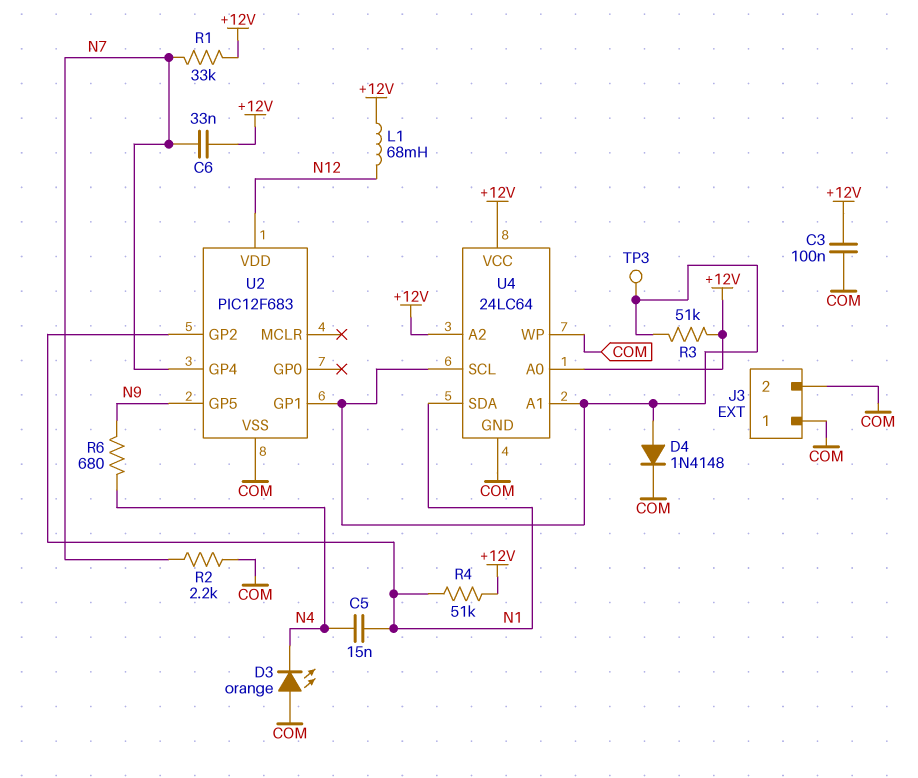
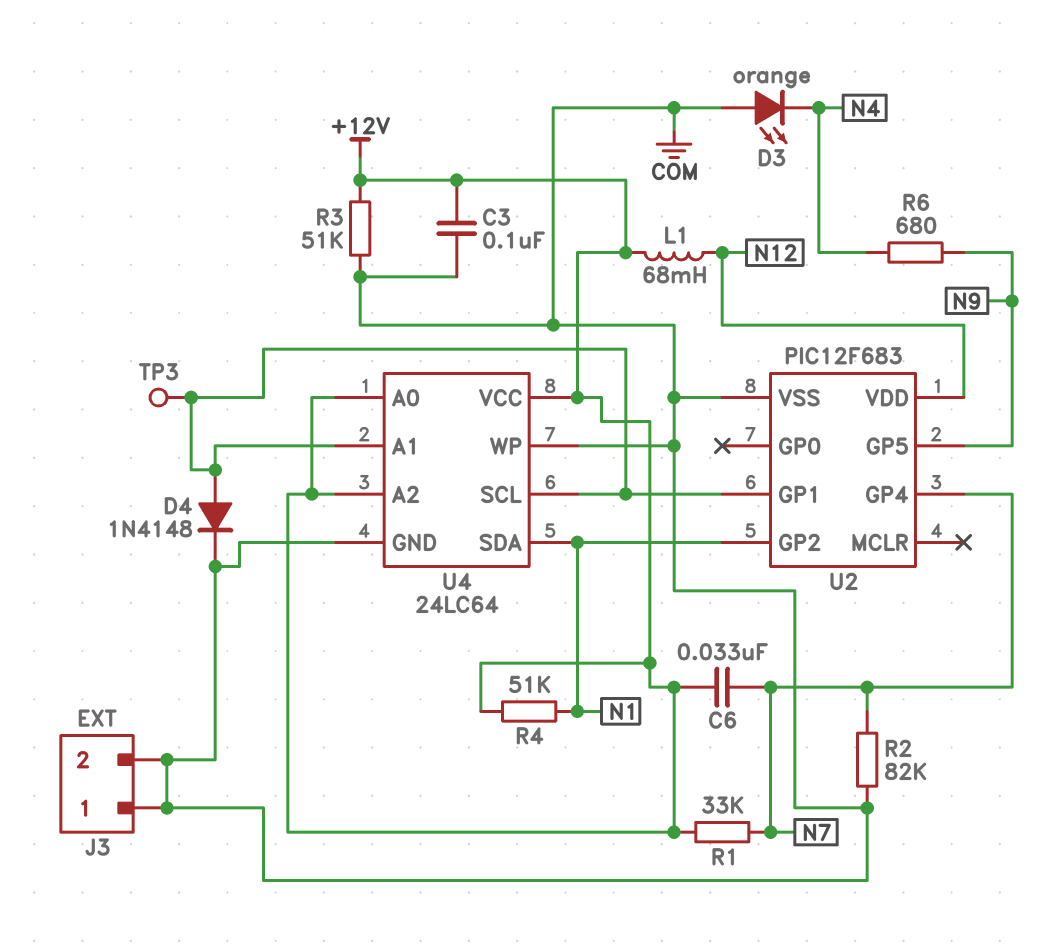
C5: 15nF (N1, N4) -> none
R2: 2.2k (COM, N7) -> 82k (COM, N7)
R3: 51k (+12V, U2/GP1) -> 51k (+12V, COM)

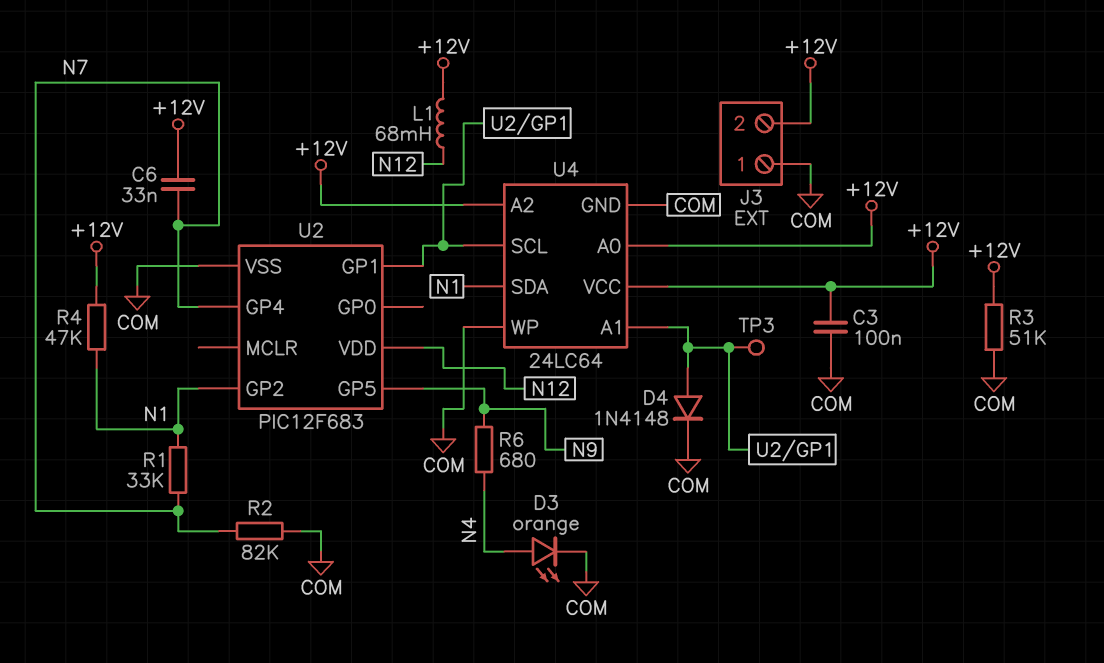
D3: LED orange (A COM, K N4) -> LED orange (A N4, K COM)
J3 pin 2: COM -> +12V
R1: 33k (+12V, N7) -> 33k (N1, N7)
R4: 51k (+12V, N1) -> 47k (+12V, N1)

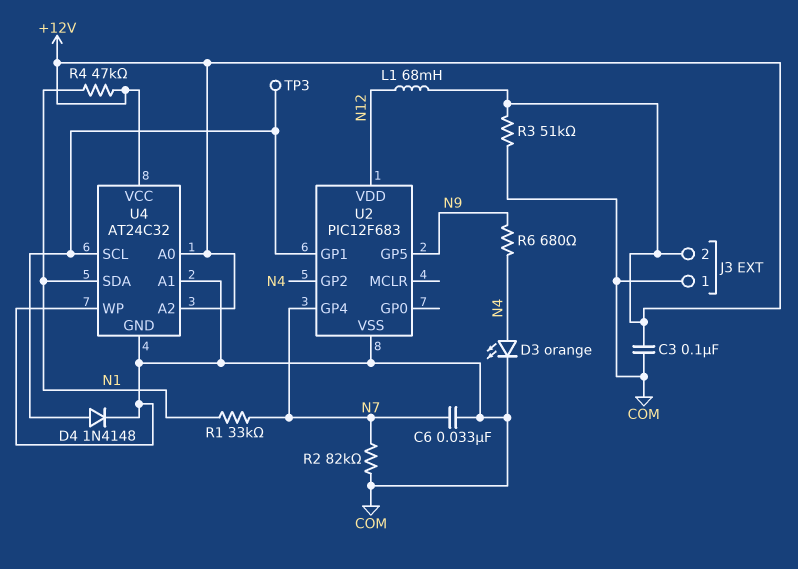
C6: 33nF (+12V, N7) -> 33nF (COM, N7)
U2 pin GP2: N1 -> N4
U4: 24LC64 -> AT24C32
U4 pin A1: U2/GP1 -> COM

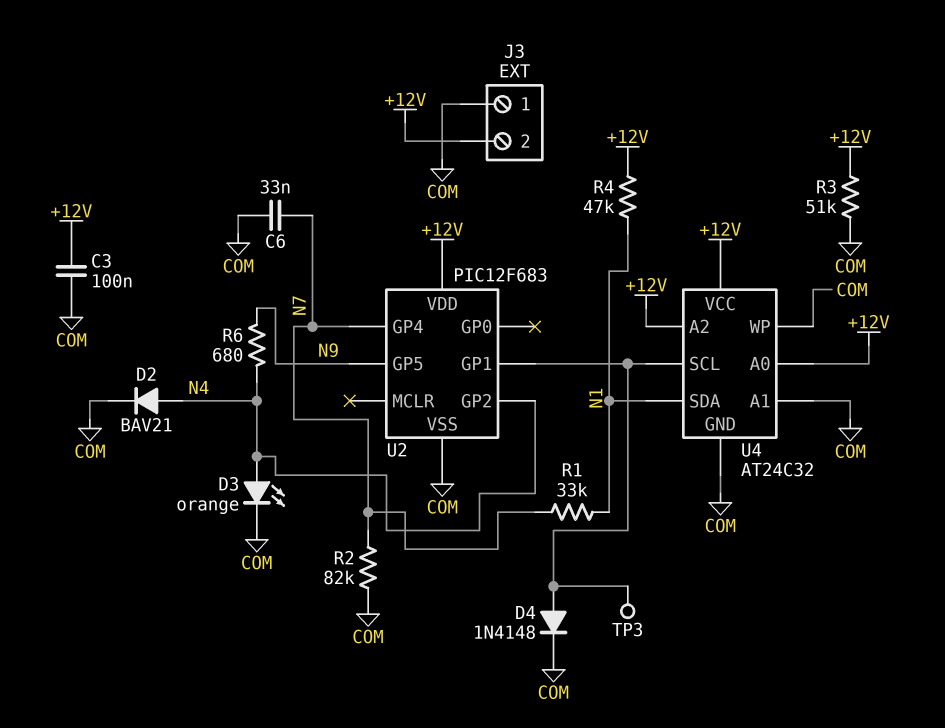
D2: none -> diode BAV21 (A N4, K COM)
L1: 68mH (+12V, N12) -> none
U2 pin VDD: N12 -> +12V

